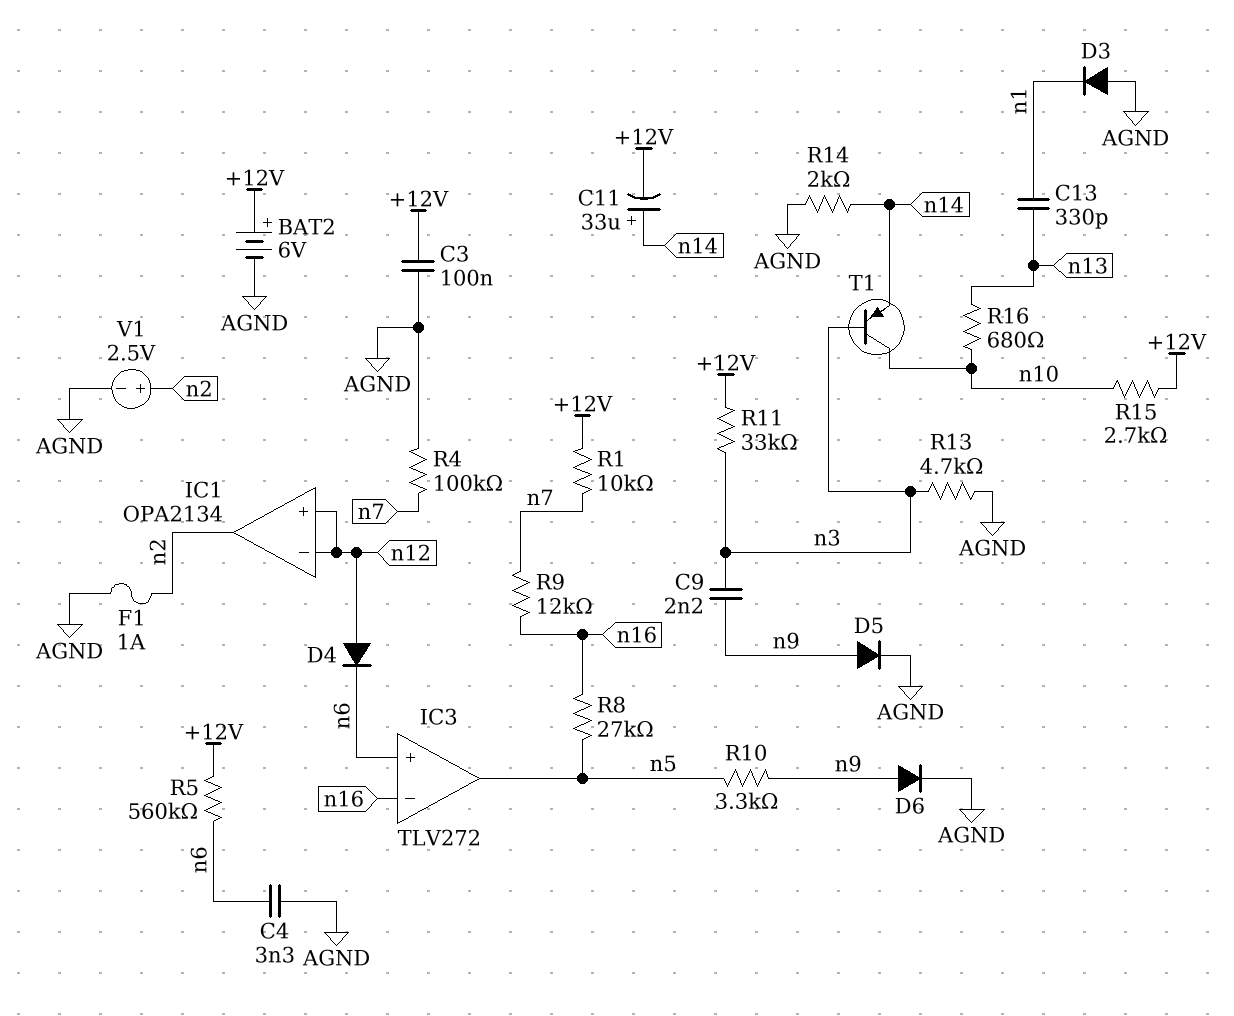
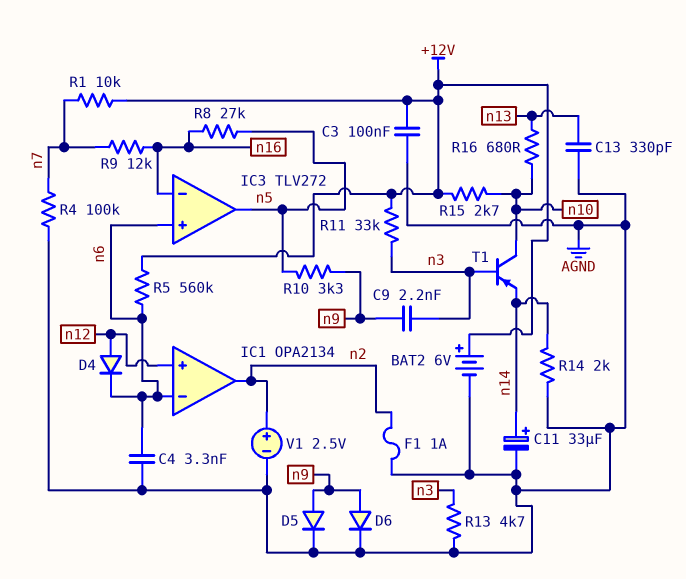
C11: 33uF (plus n14, minus +12V) -> 33uF (plus n14, minus AGND)
C13: 330pF (n1, n13) -> 330pF (AGND, n13)
D3: diode (A AGND, K n1) -> none
IC1 pin in-: n12 -> n6

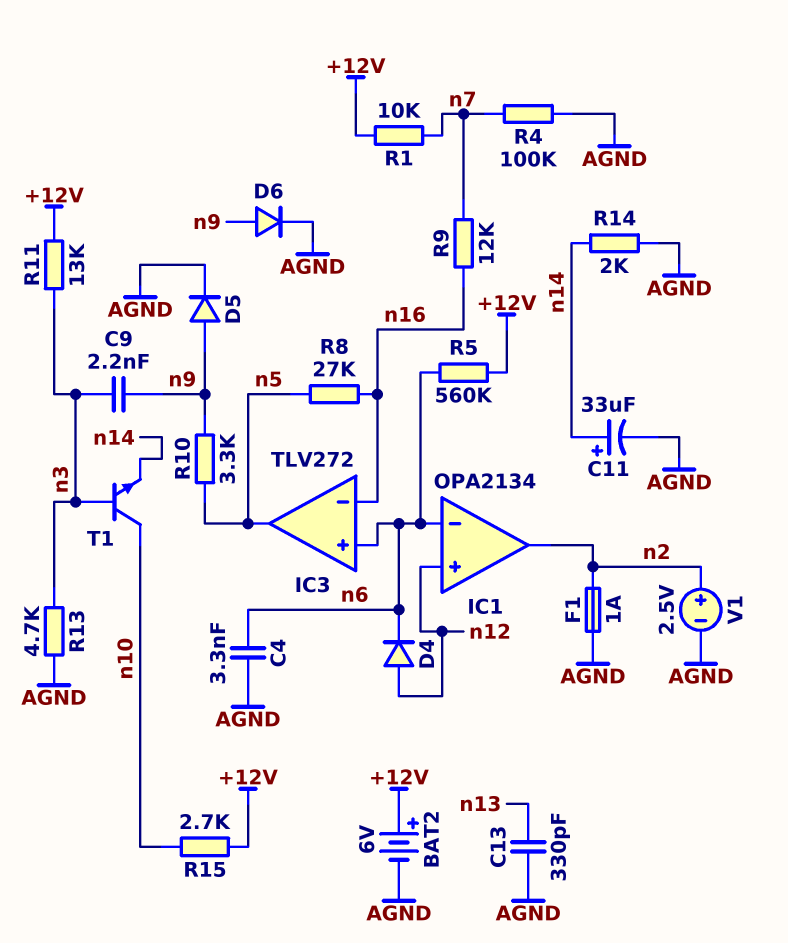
C3: 100nF (+12V, AGND) -> none
R11: 33k (+12V, n3) -> 13k (+12V, n3)
R16: 680 (n10, n13) -> none
T1: PNP (B n3, C n10, E n14) -> NPN (B n3, C n10, E n14)

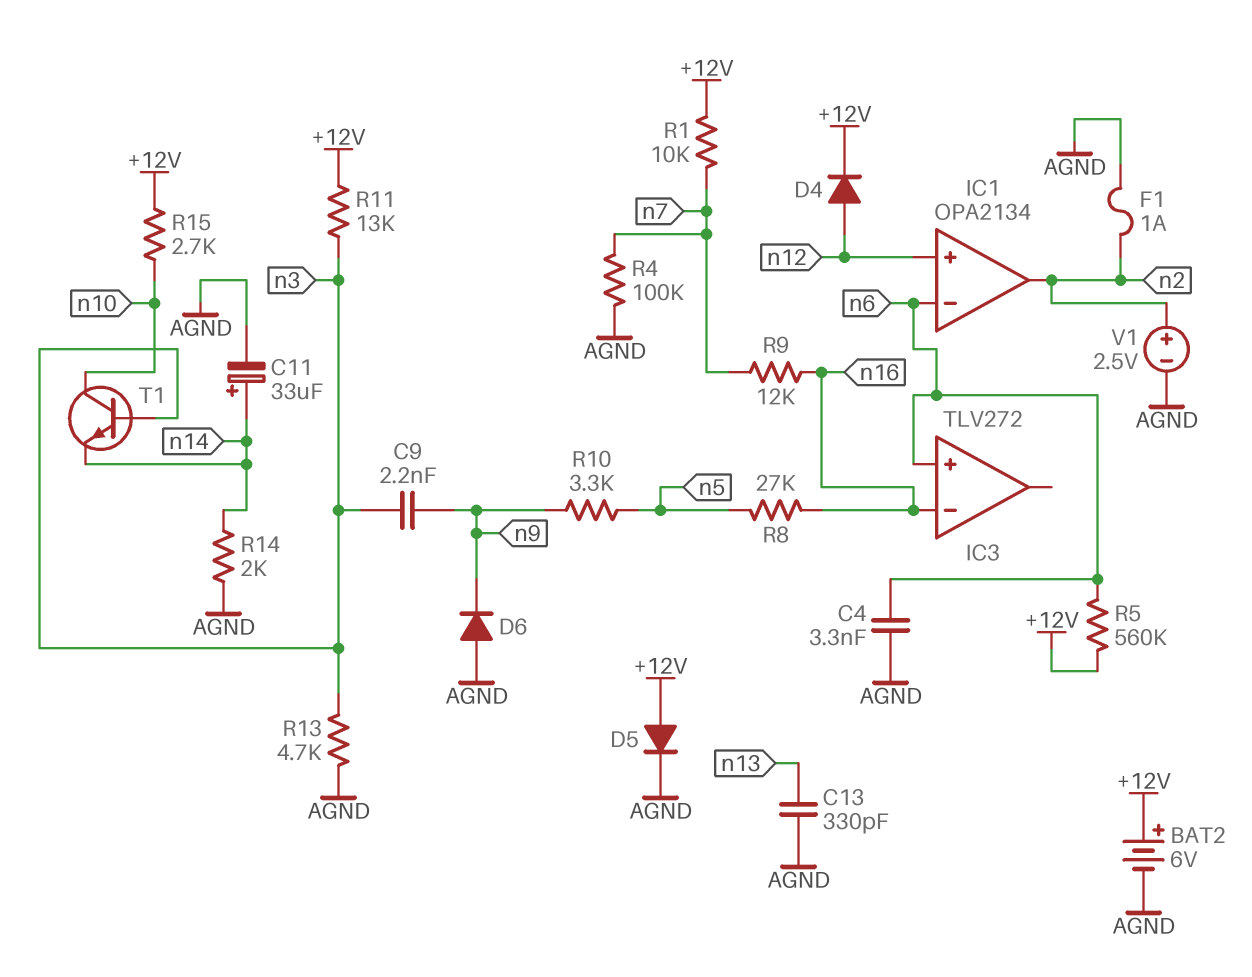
D4: diode (A n12, K n6) -> diode (A n12, K +12V)
D5: diode (A n9, K AGND) -> diode (A +12V, K AGND)
D6: diode (A n9, K AGND) -> diode (A AGND, K n9)
IC3 pin out: n5 -> none

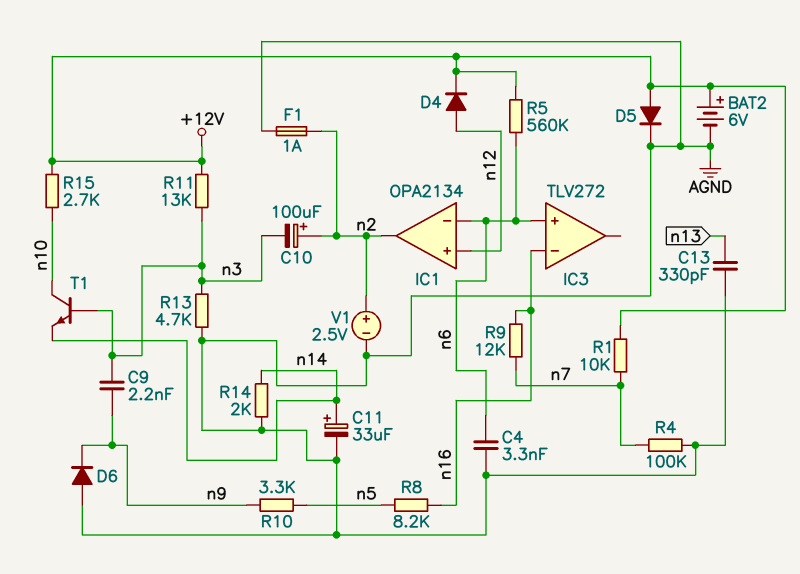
C10: none -> 100uF (plus n2, minus n3)
R8: 27k (n5, n16) -> 8.2k (n5, n16)

